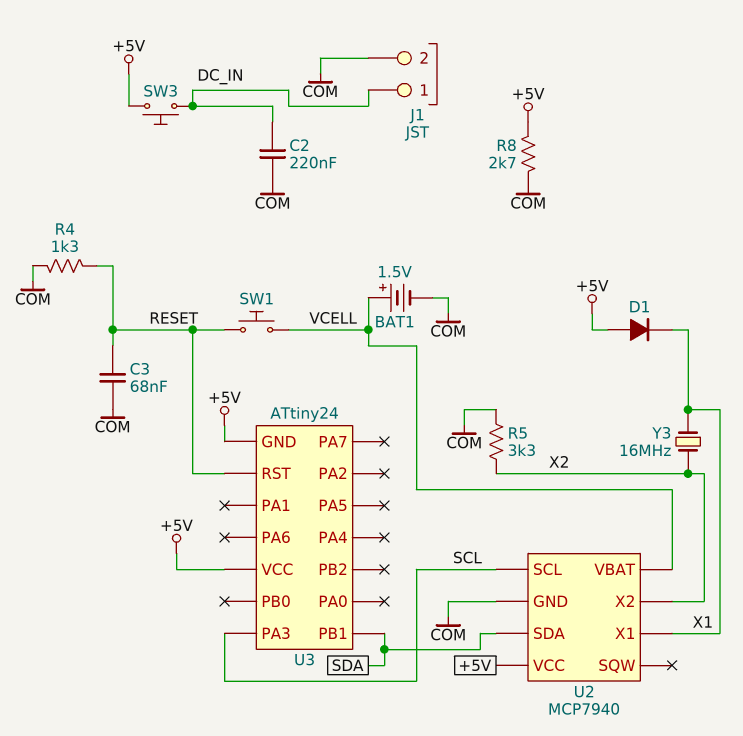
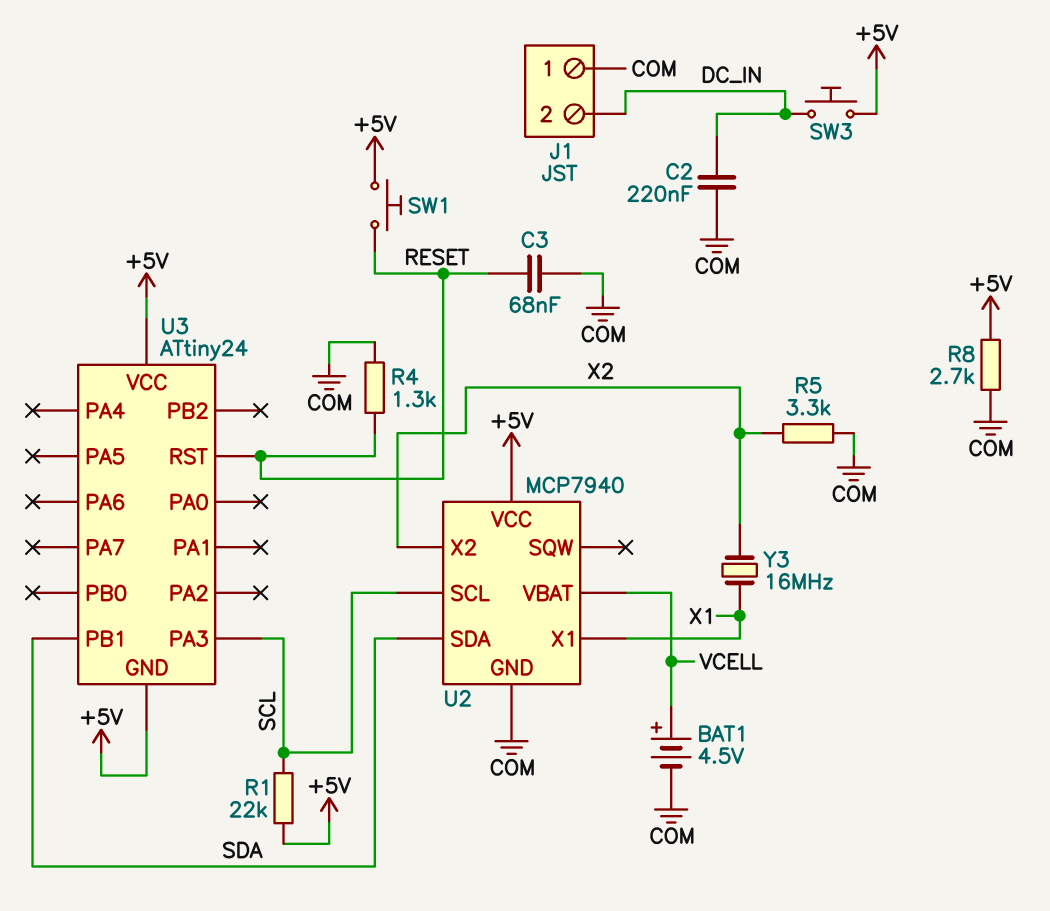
BAT1: 1.5V (plus VCELL, minus COM) -> 4.5V (plus VCELL, minus COM)
D1: diode (A +5V, K X1) -> none
J1 pin 1: DC_IN -> COM
J1 pin 2: COM -> DC_IN
R1: none -> 22k (+5V, SCL)
SW1: button (RESET, VCELL) -> button (+5V, RESET)

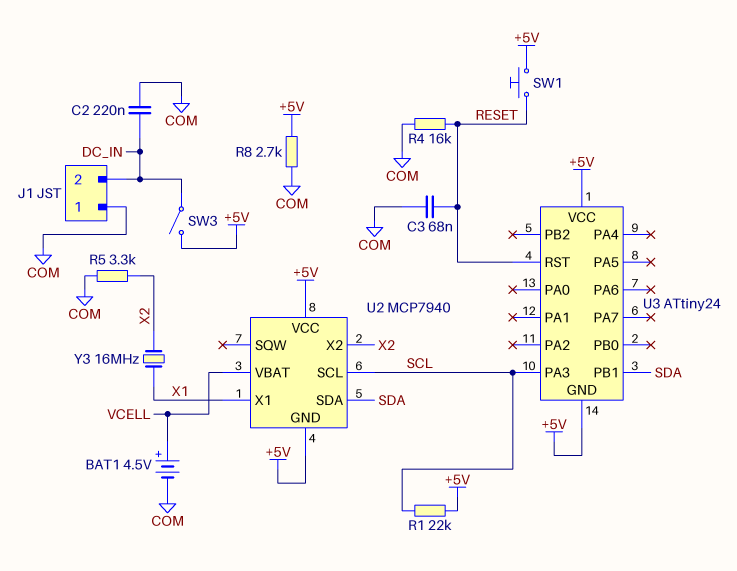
R4: 1.3k (COM, RESET) -> 16k (COM, RESET)
SW3: button (+5V, DC_IN) -> switch (+5V, DC_IN)
U2 pin GND: COM -> +5V

